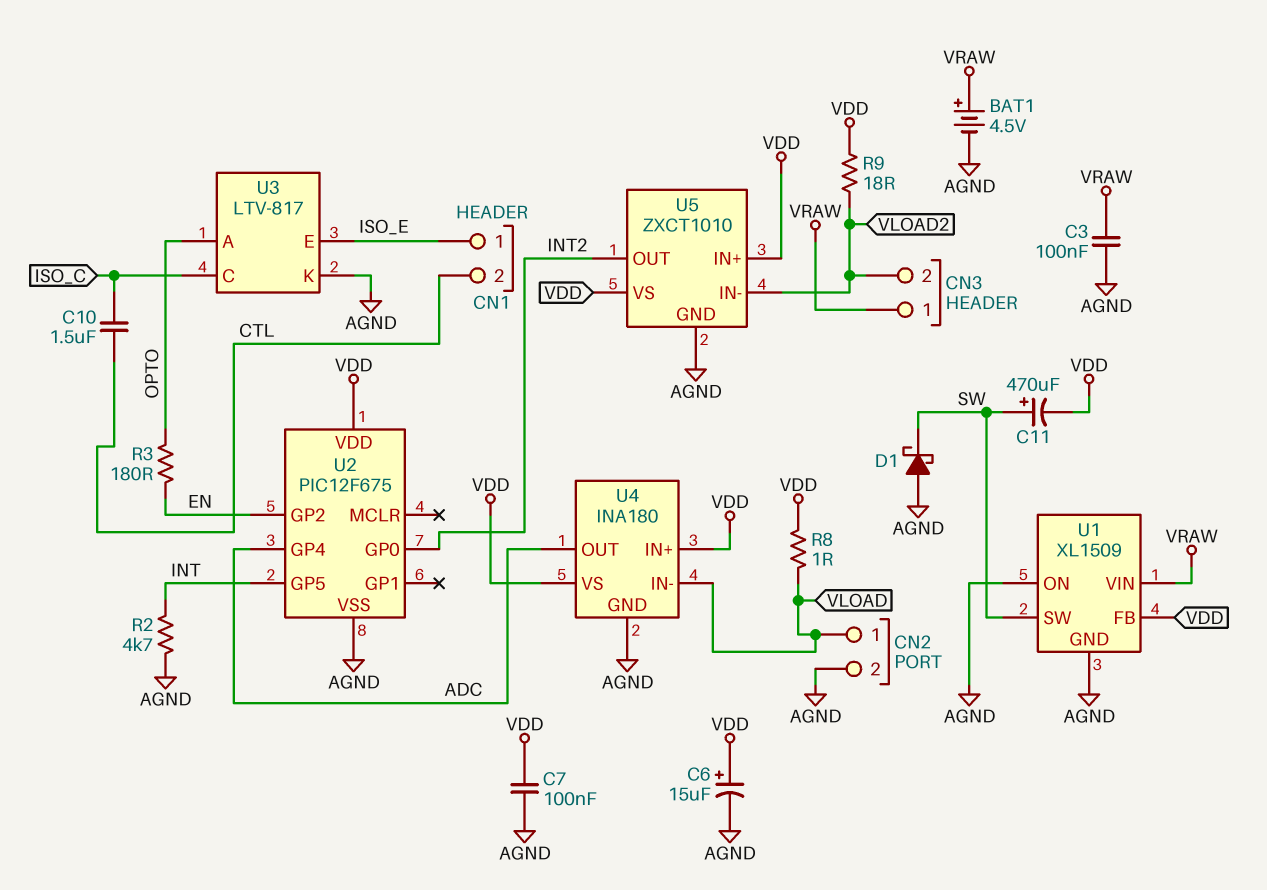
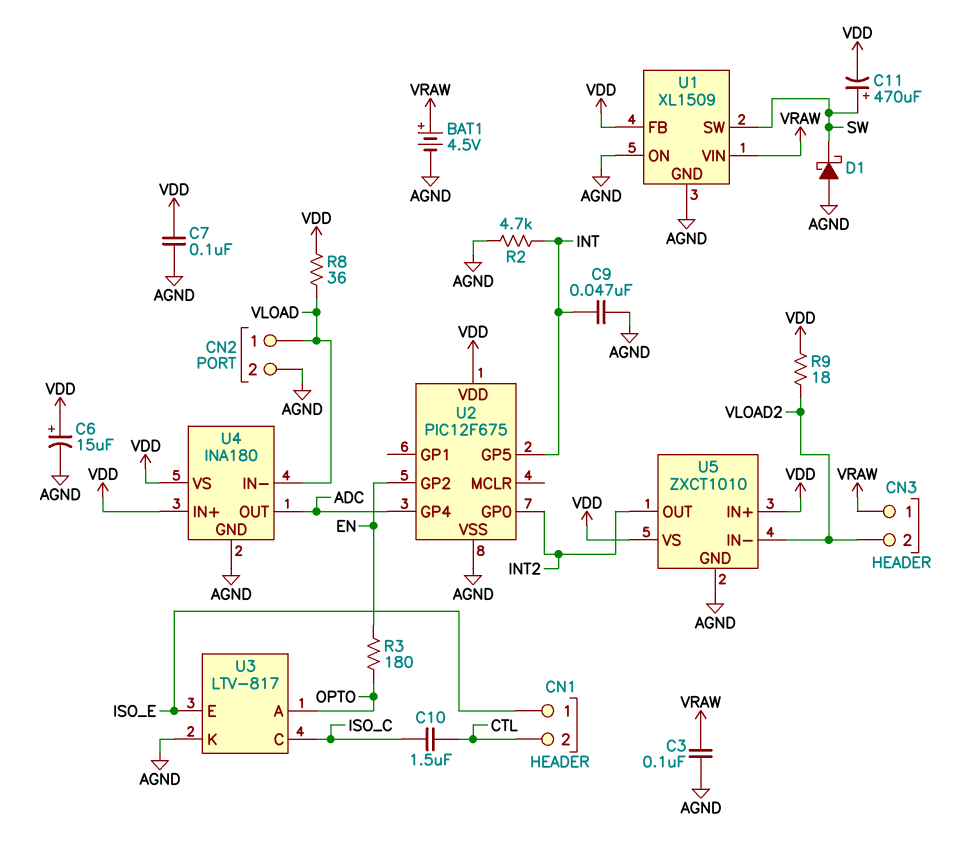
C9: none -> 47nF (AGND, INT)
R8: 1 (VDD, VLOAD) -> 36 (VDD, VLOAD)

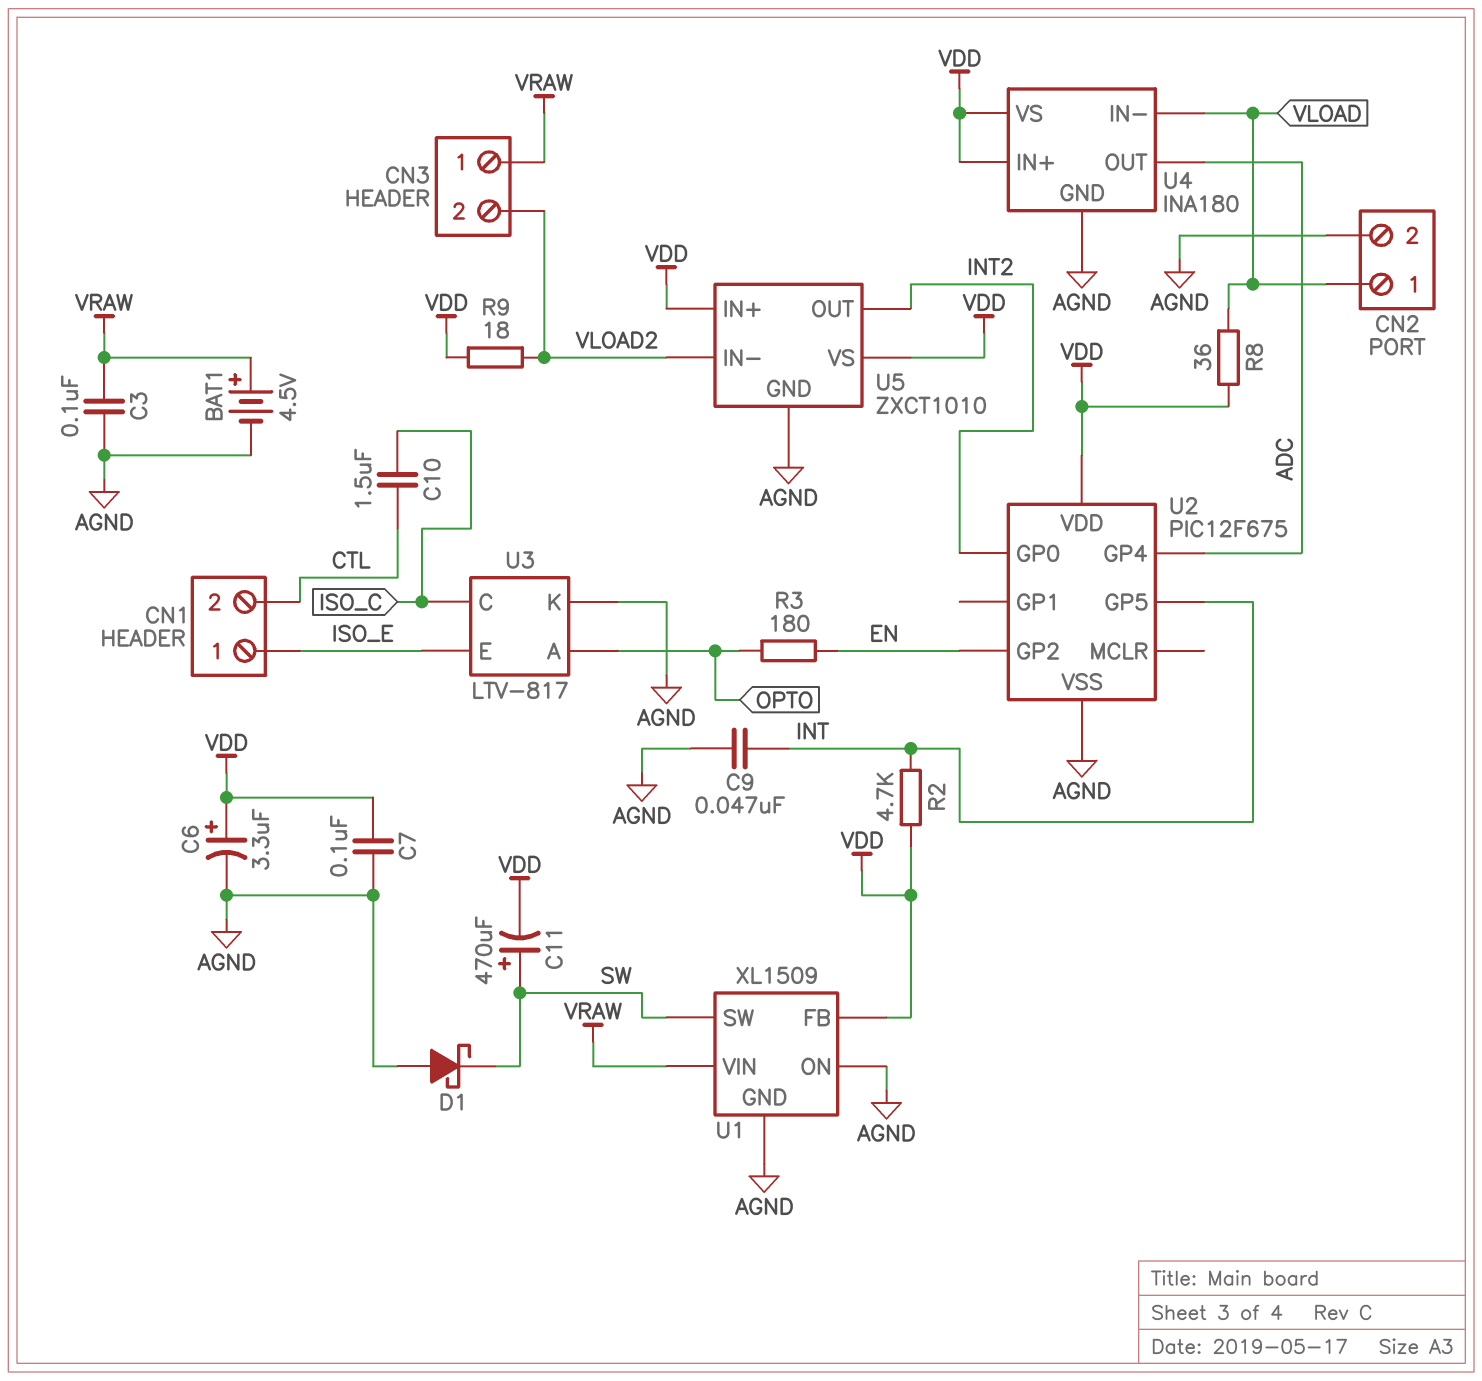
C6: 15uF (plus VDD, minus AGND) -> 3.3uF (plus VDD, minus AGND)
R2: 4.7k (AGND, INT) -> 4.7k (INT, VDD)

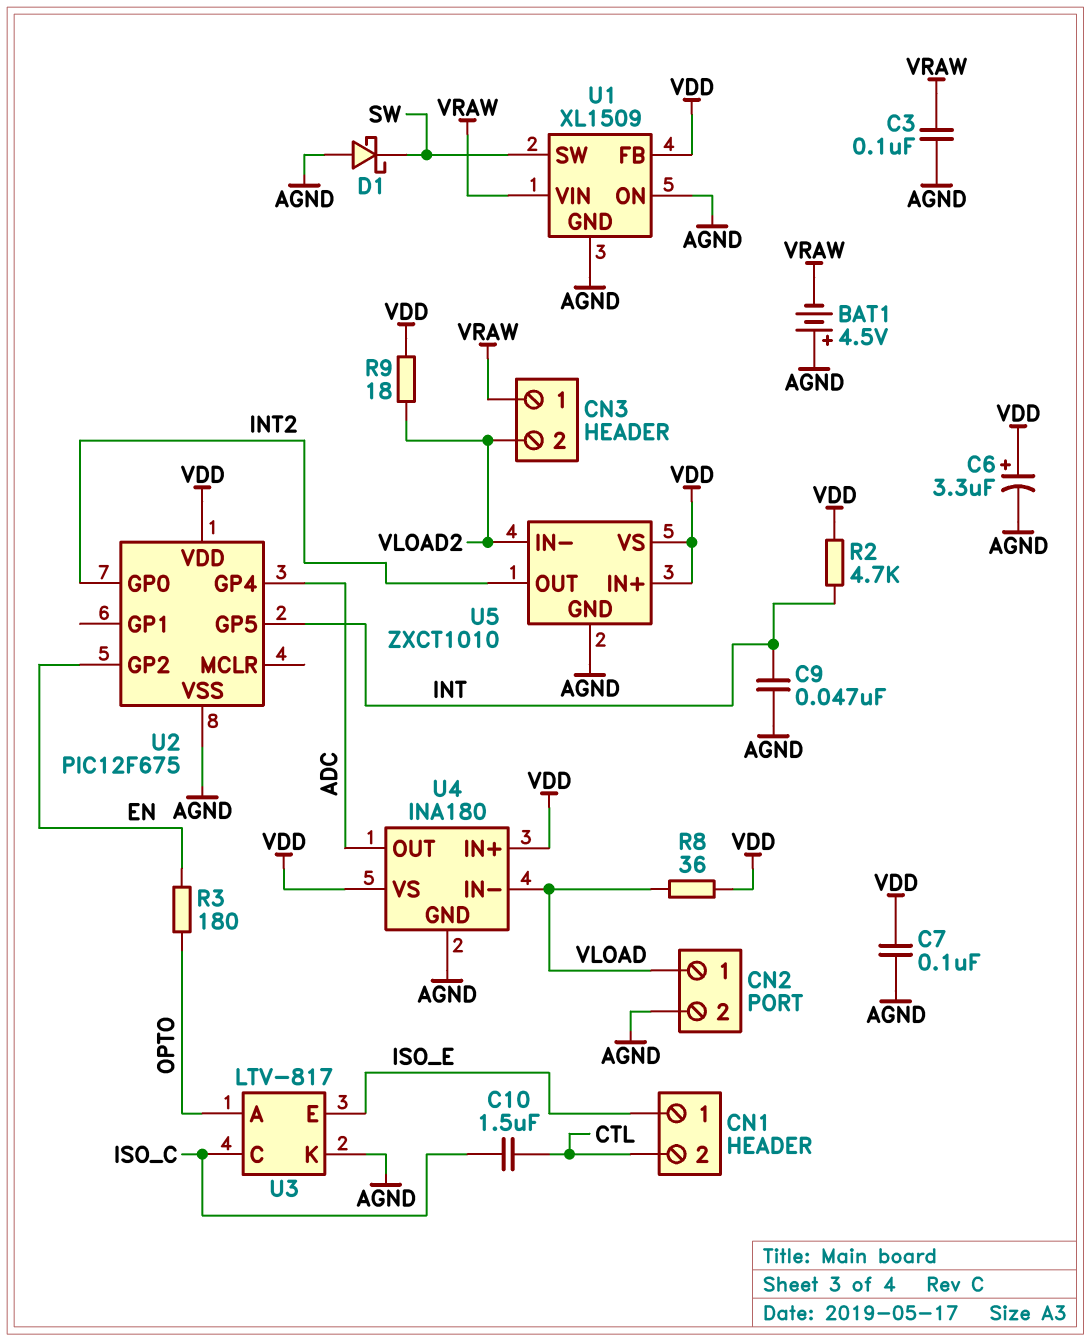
BAT1: 4.5V (plus VRAW, minus AGND) -> 4.5V (plus AGND, minus VRAW)
C11: 470uF (plus SW, minus VDD) -> none

